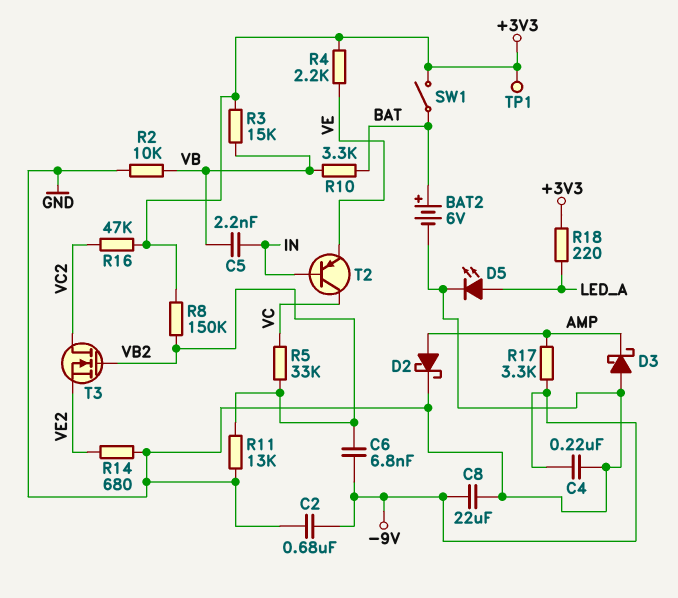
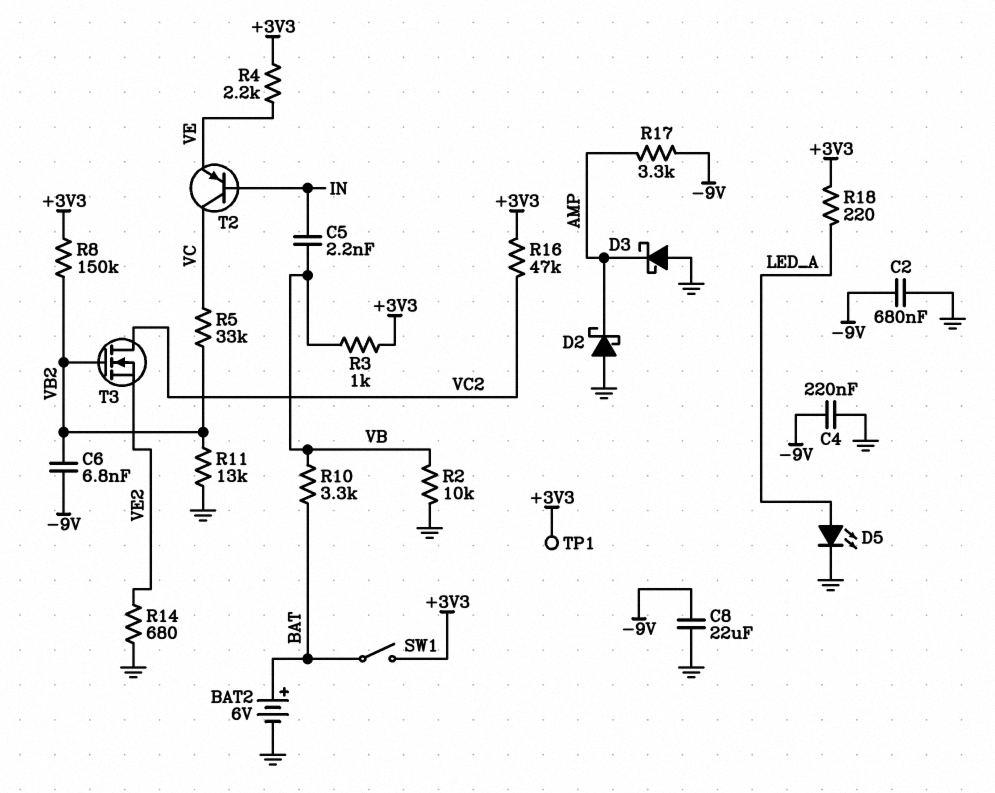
D2: schottky (A AMP, K GND) -> schottky (A GND, K AMP)
R3: 15k (+3V3, VB) -> 1k (+3V3, VB)

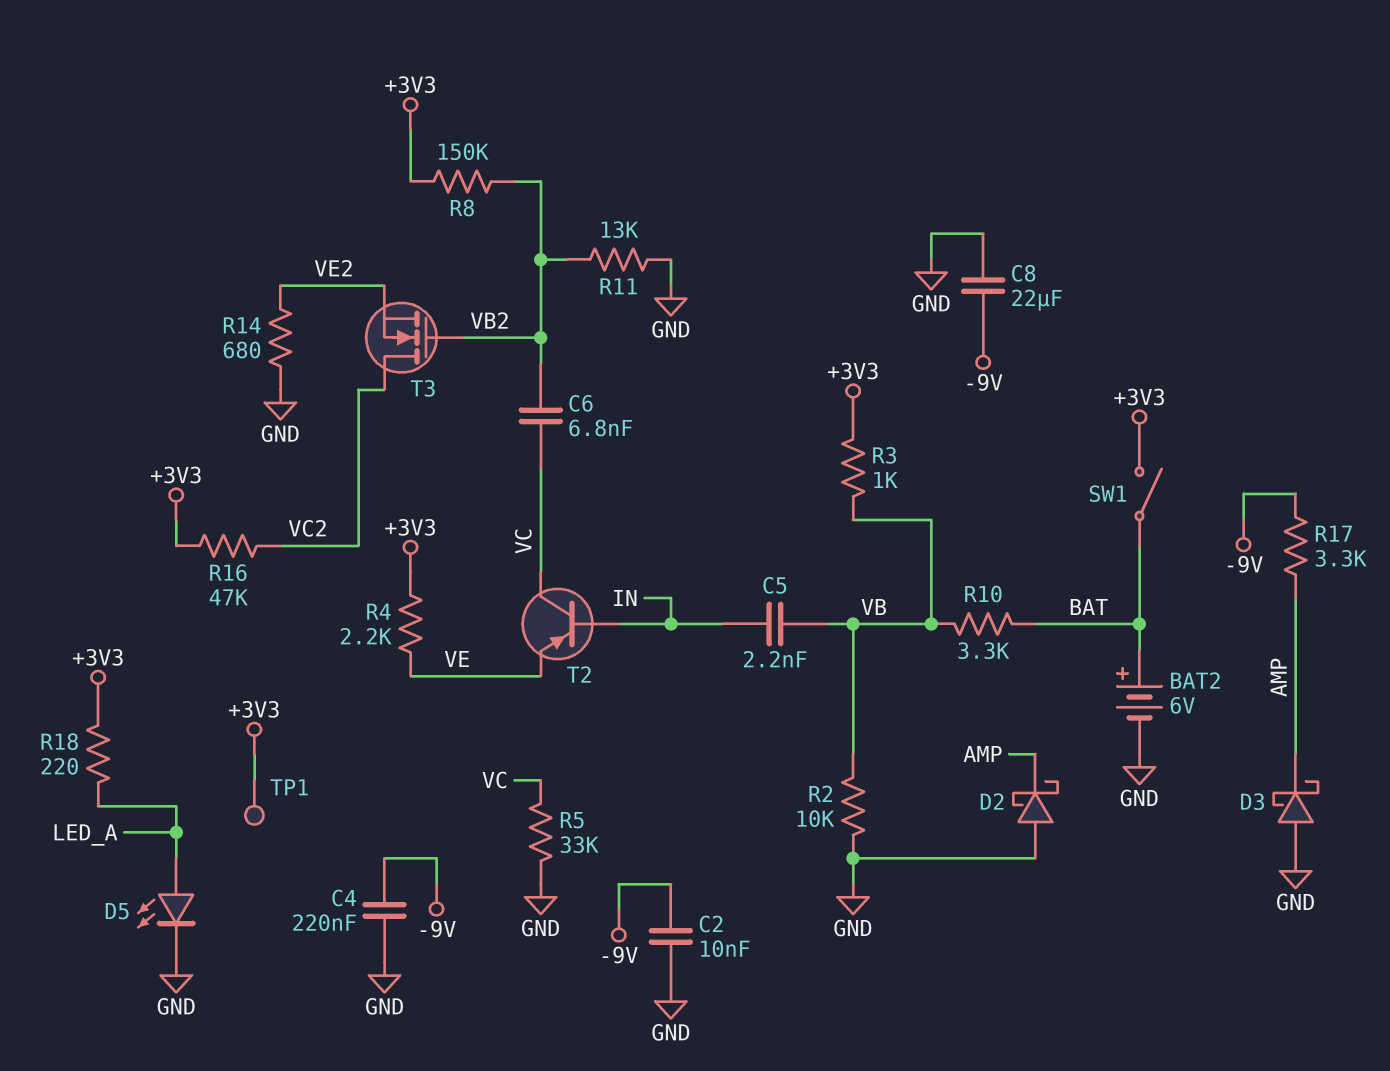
C2: 680nF (-9V, GND) -> 10nF (-9V, GND)
C6: 6.8nF (-9V, VB2) -> 6.8nF (VB2, VC)
R5: 33k (VB2, VC) -> 33k (GND, VC)

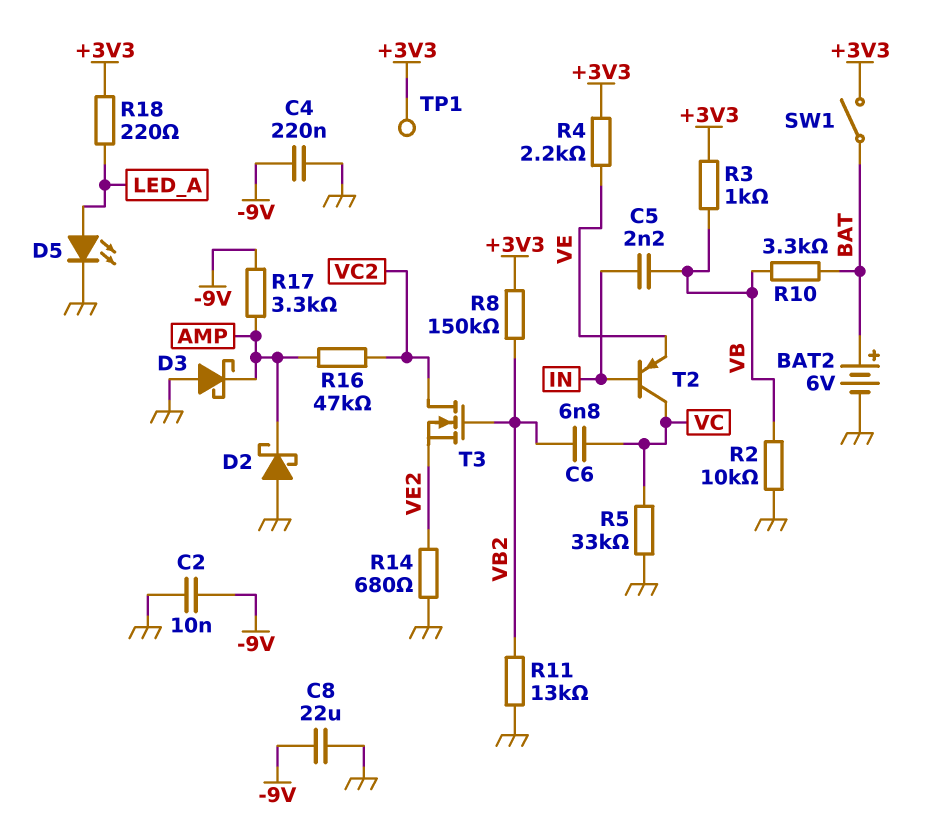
R16: 47k (+3V3, VC2) -> 47k (AMP, VC2)

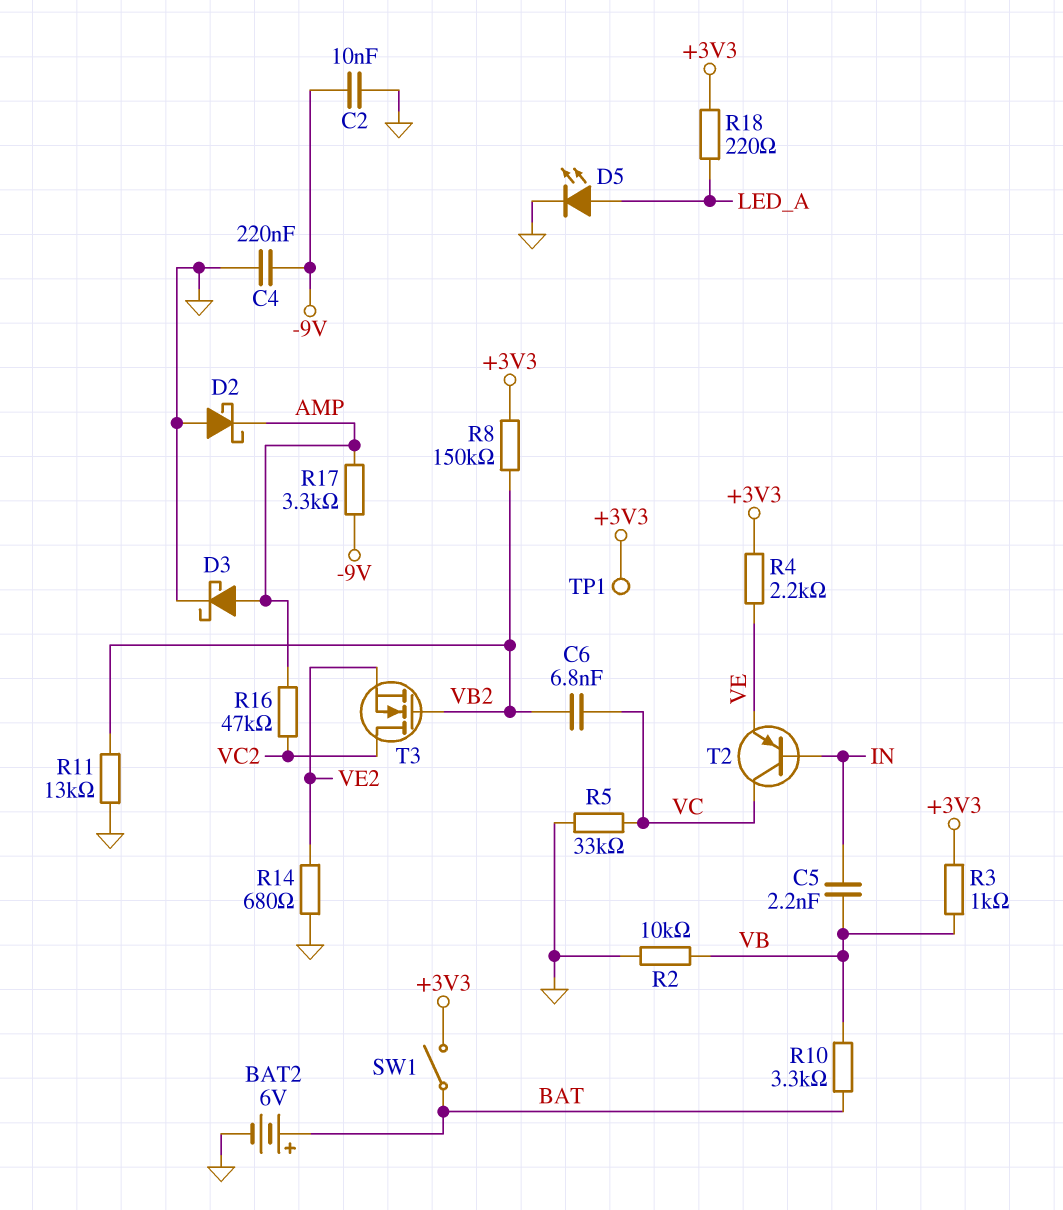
C8: 22uF (-9V, GND) -> none
D3: schottky (A GND, K AMP) -> schottky (A AMP, K GND)

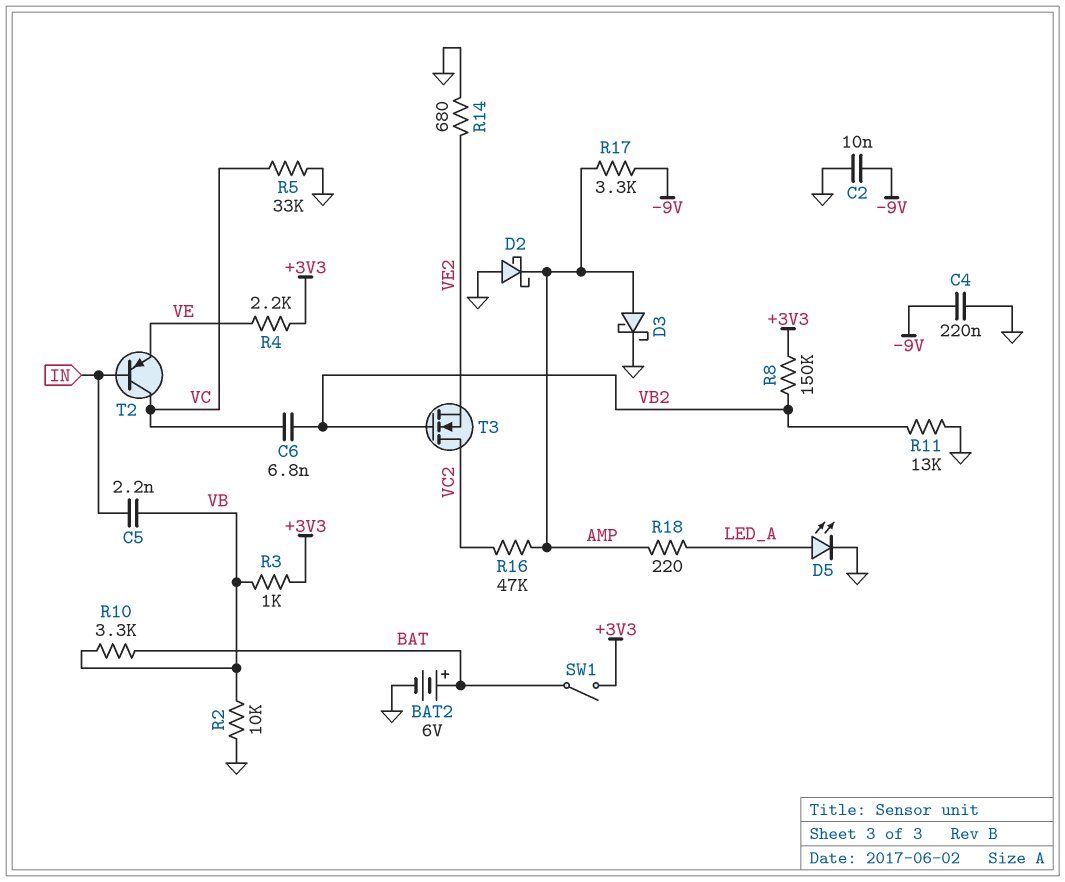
R18: 220 (+3V3, LED_A) -> 220 (AMP, LED_A)
TP1: test point (+3V3) -> none

